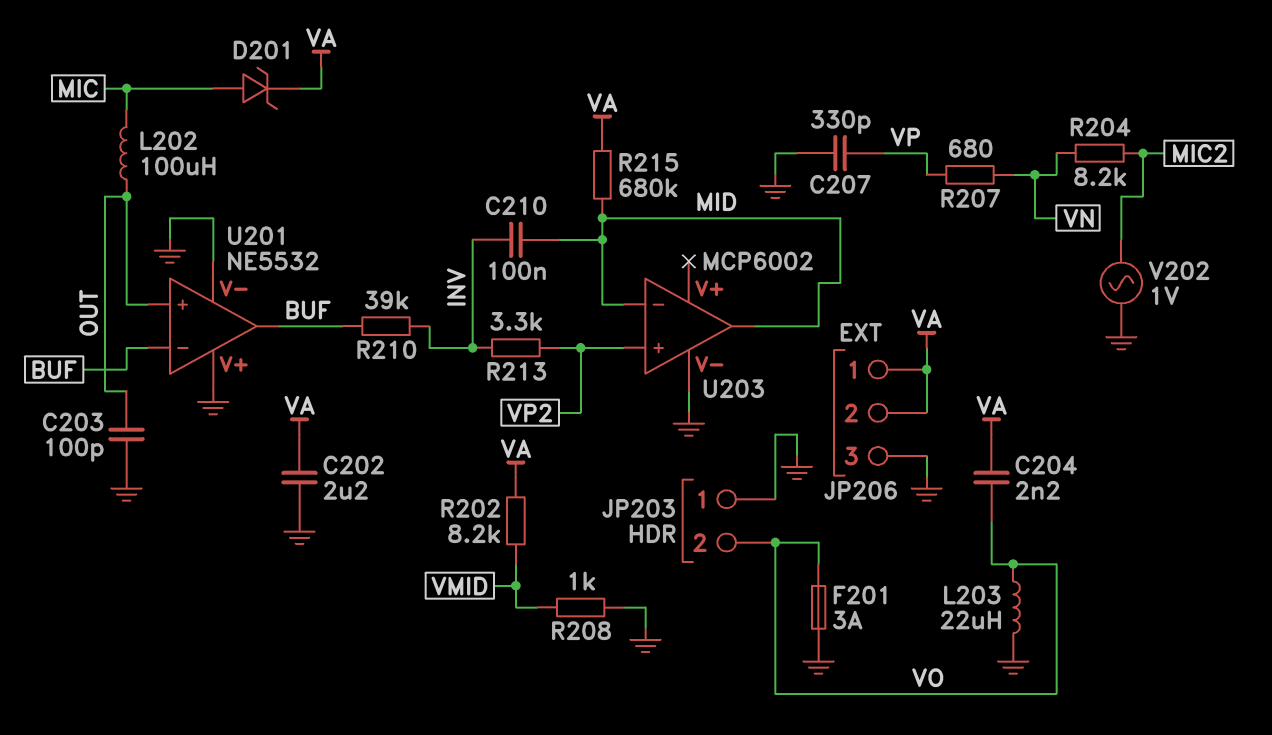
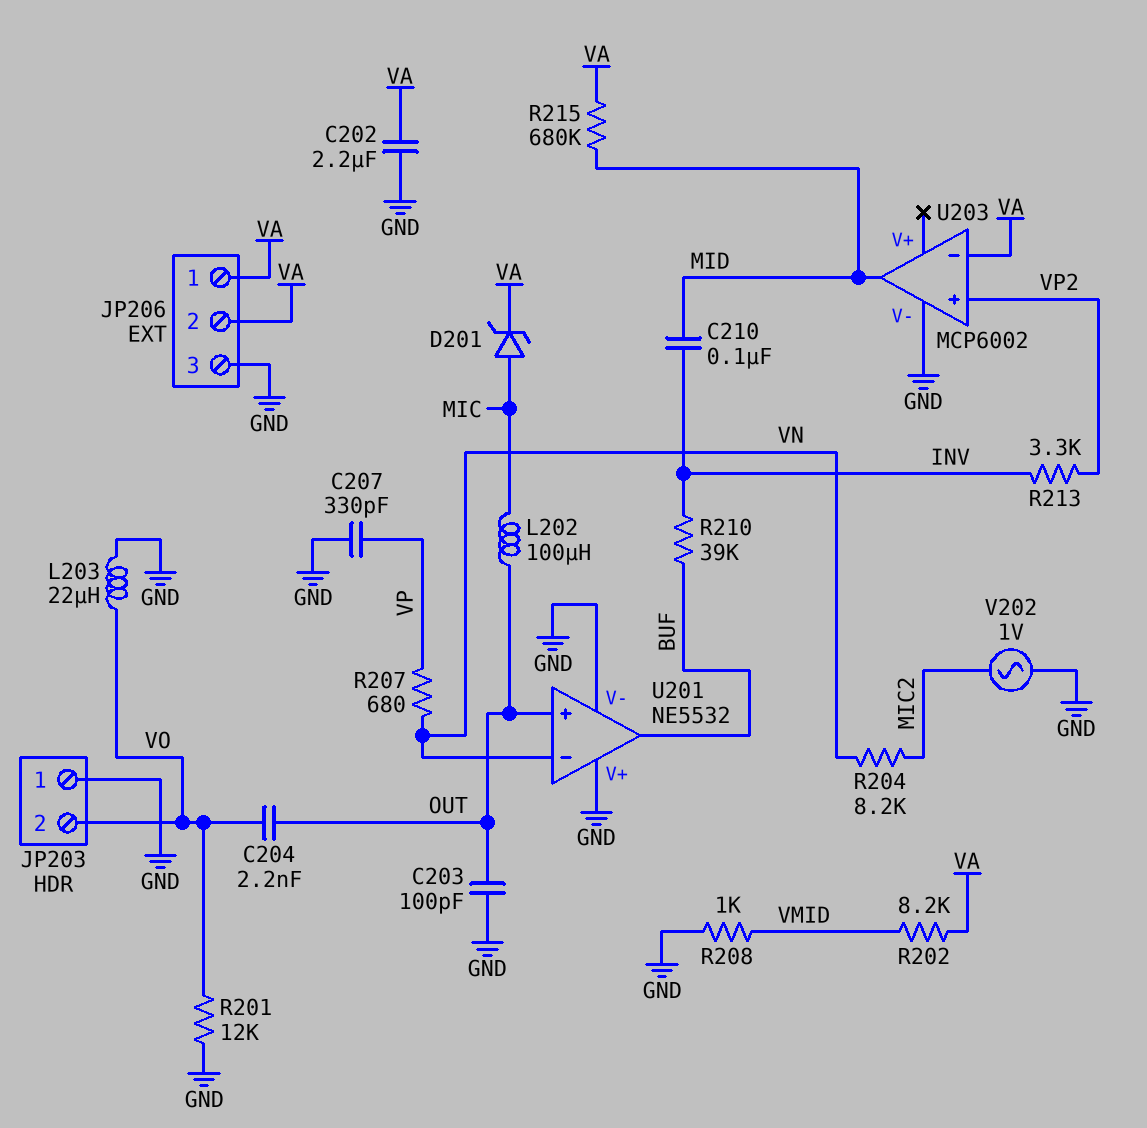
C204: 2.2nF (VA, VO) -> 2.2nF (OUT, VO)
F201: 3A (GND, VO) -> none
R201: none -> 12k (GND, VO)
U201 pin in-: BUF -> VN
U203 pin in-: MID -> VA

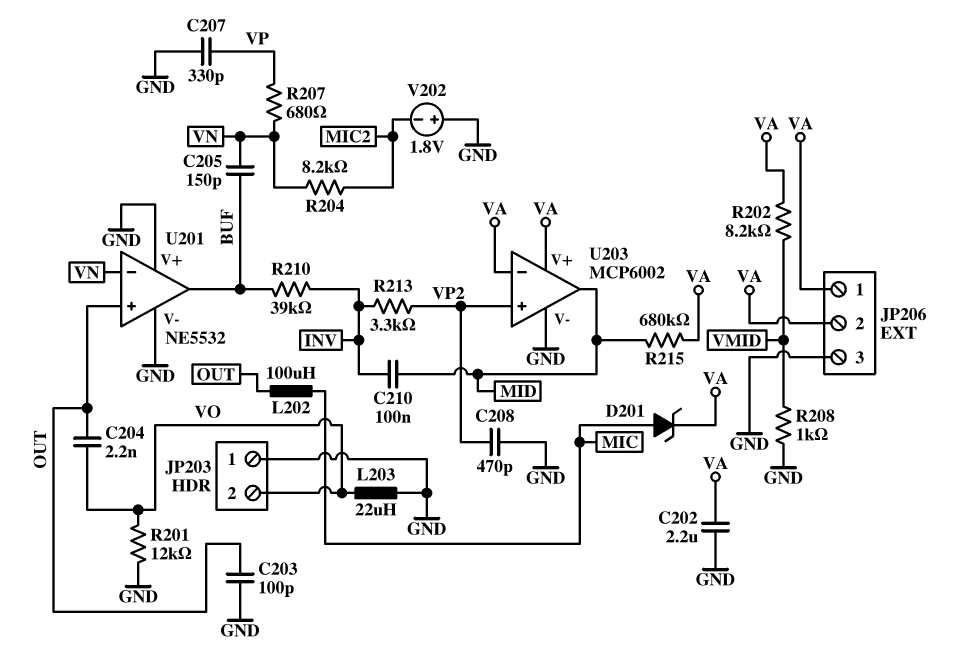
C205: none -> 150pF (BUF, VN)
C208: none -> 470pF (GND, VP2)
U203 pin V+: none -> VA
V202: AC 1V (GND, MIC2) -> 1.8V (plus GND, minus MIC2)

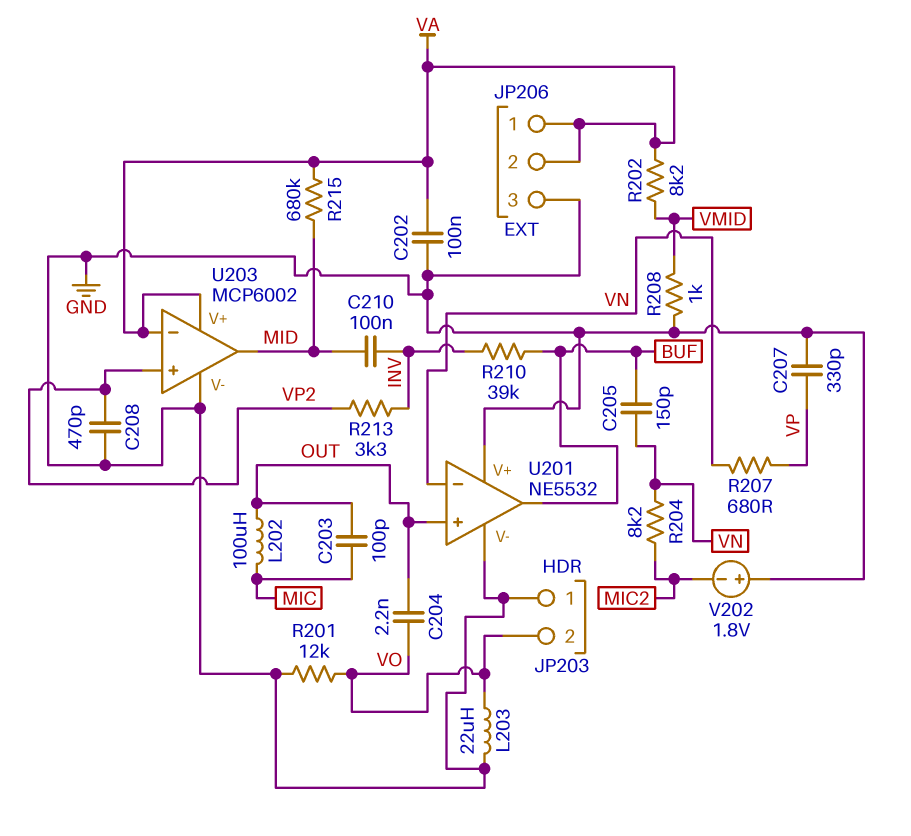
C202: 2.2uF (GND, VA) -> 100nF (GND, VA)
C203: 100pF (GND, OUT) -> 100pF (MIC, OUT)
D201: zener (A MIC, K VA) -> none

